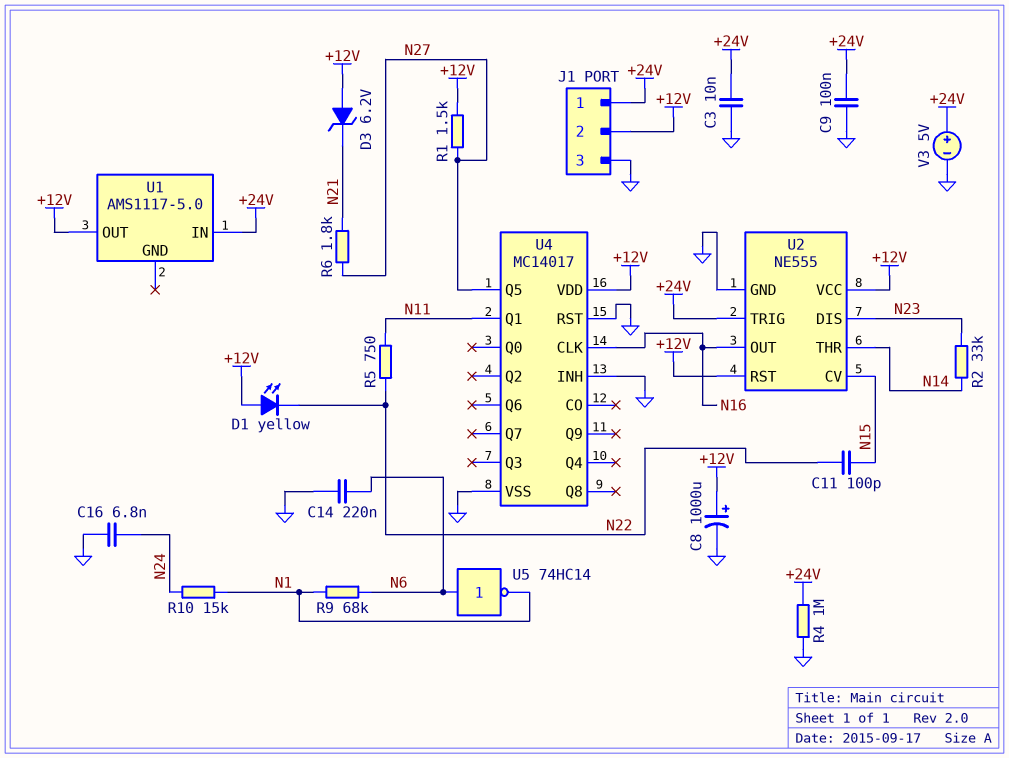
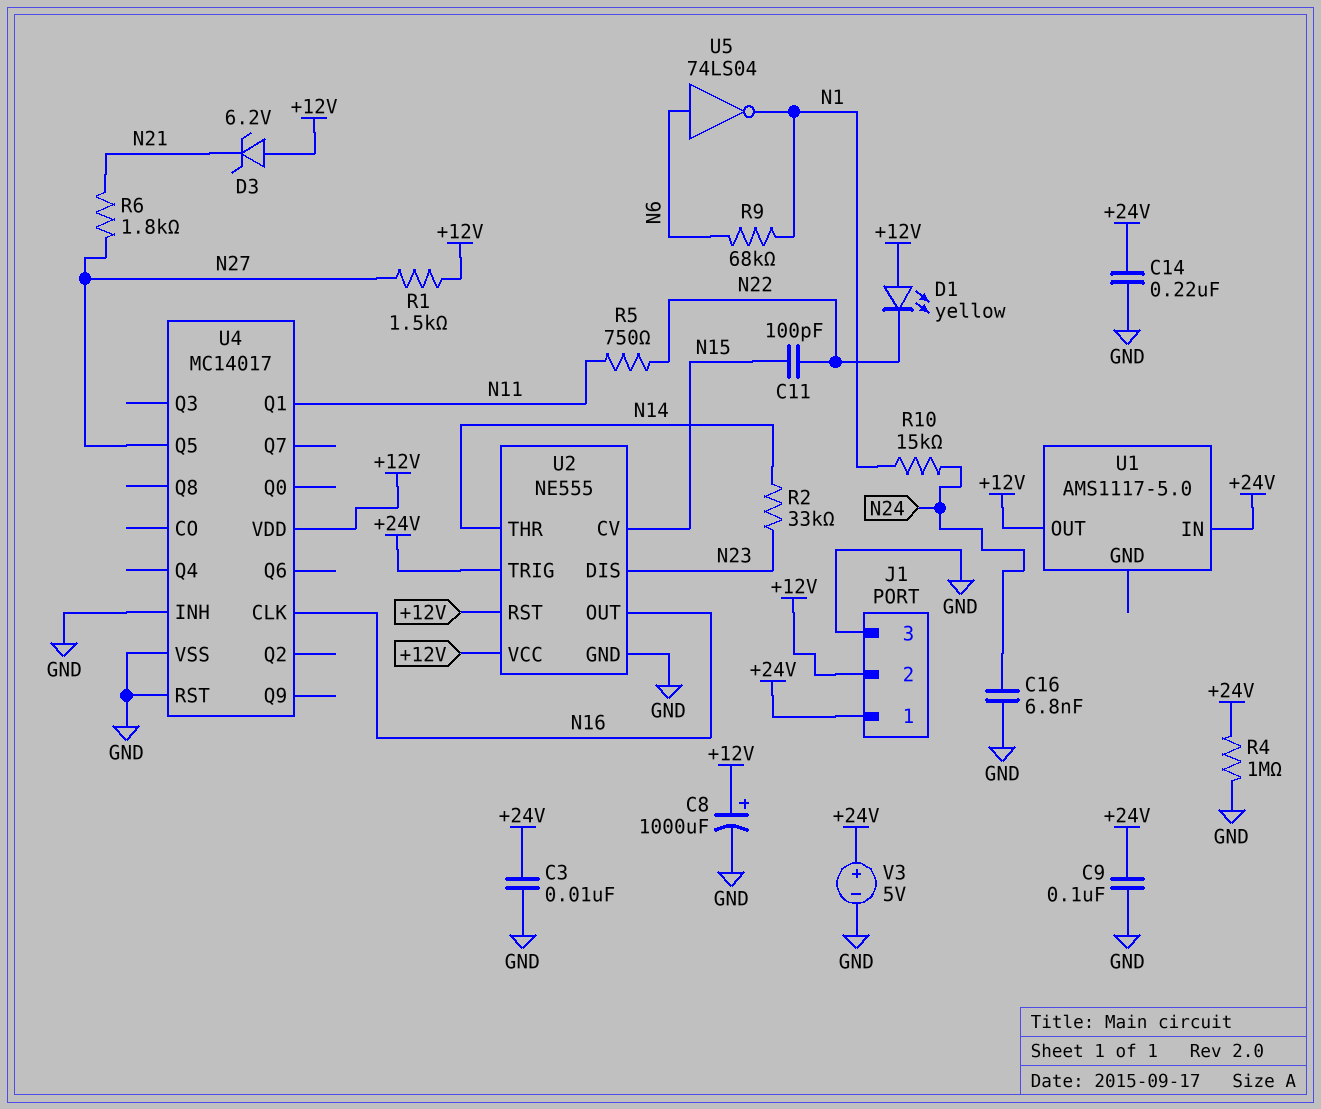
C14: 220nF (GND, N6) -> 220nF (+24V, GND)
U5: NOT 74HC14 (in N6, out N1) -> NOT 74LS04 (in N6, out N1)

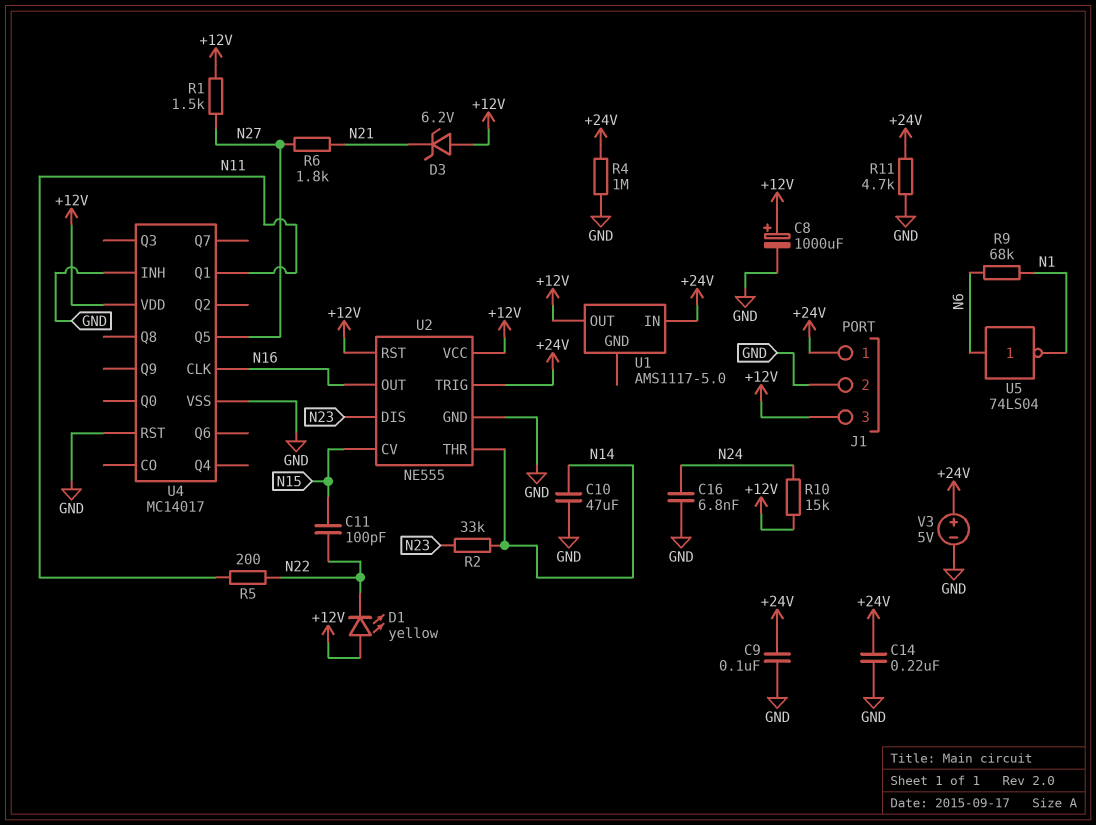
C3: 10nF (+24V, GND) -> none
C10: none -> 47uF (GND, N14)
J1 pin 2: +12V -> GND
J1 pin 3: GND -> +12V
R5: 750 (N11, N22) -> 200 (N11, N22)
R10: 15k (N1, N24) -> 15k (+12V, N24)
R11: none -> 4.7k (+24V, GND)

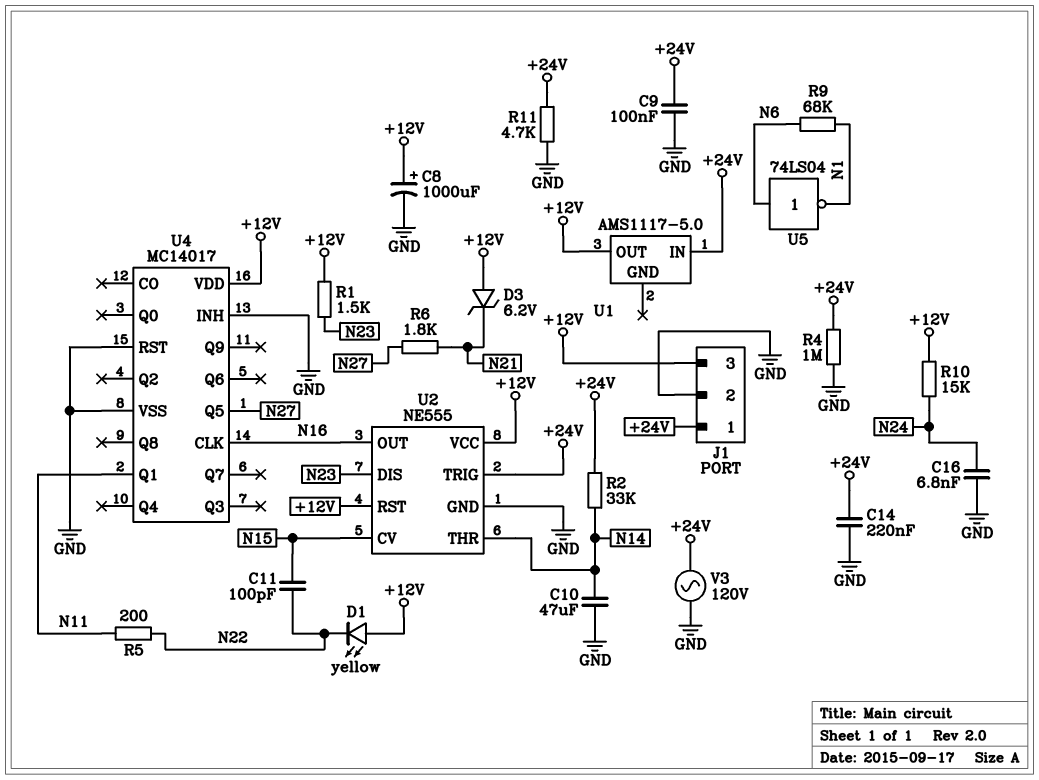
R1: 1.5k (+12V, N27) -> 1.5k (+12V, N23)
R2: 33k (N14, N23) -> 33k (+24V, N14)
V3: 5V (plus +24V, minus GND) -> AC 120V (+24V, GND)

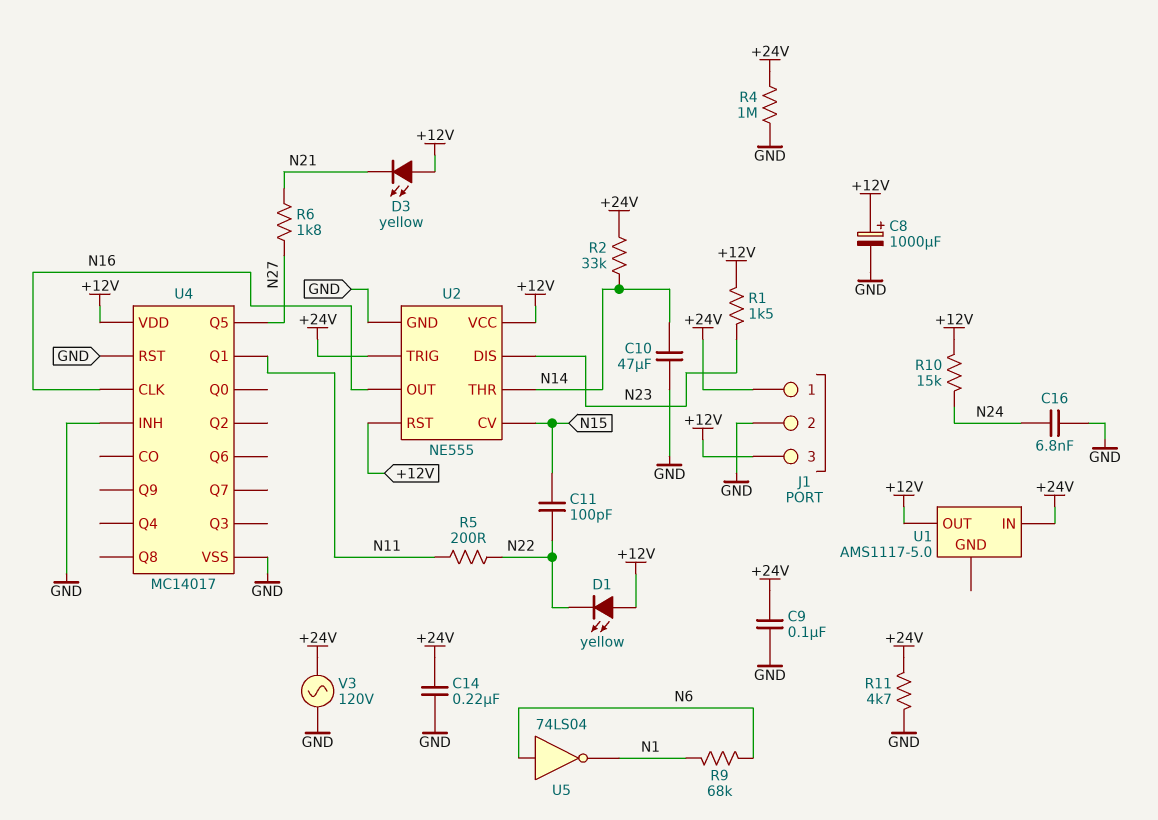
D3: zener 6.2V (A +12V, K N21) -> LED yellow (A +12V, K N21)

